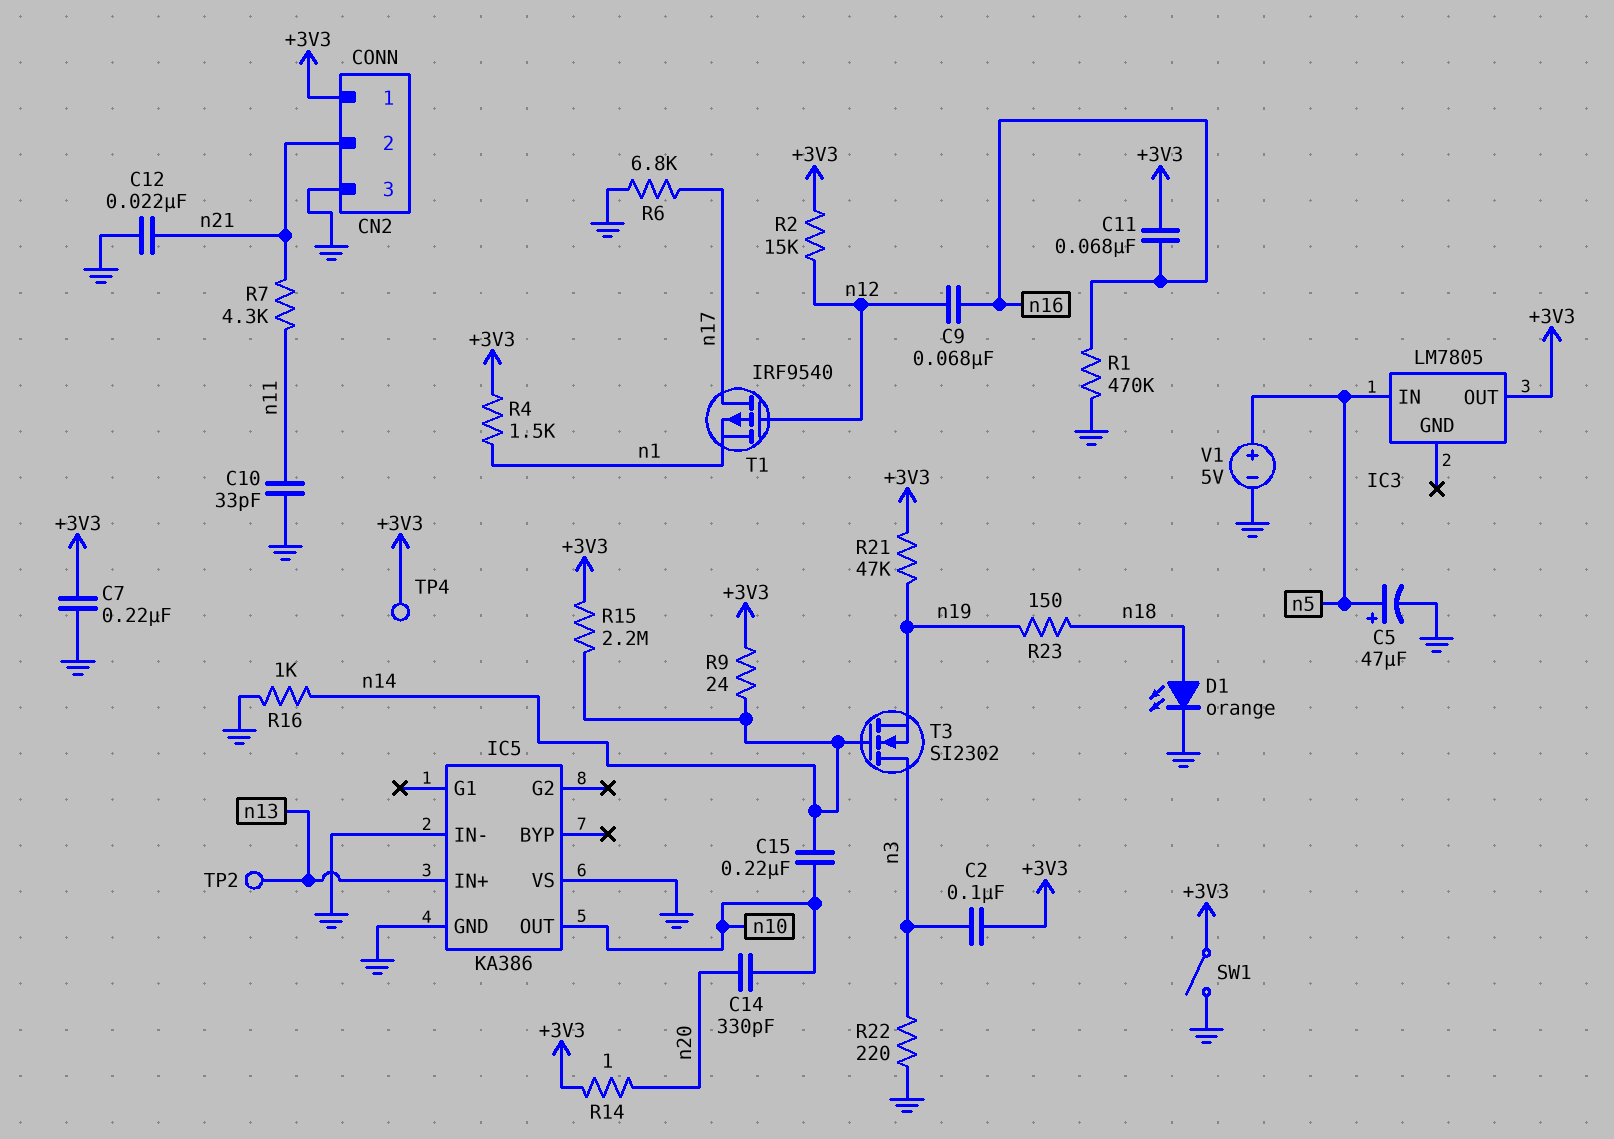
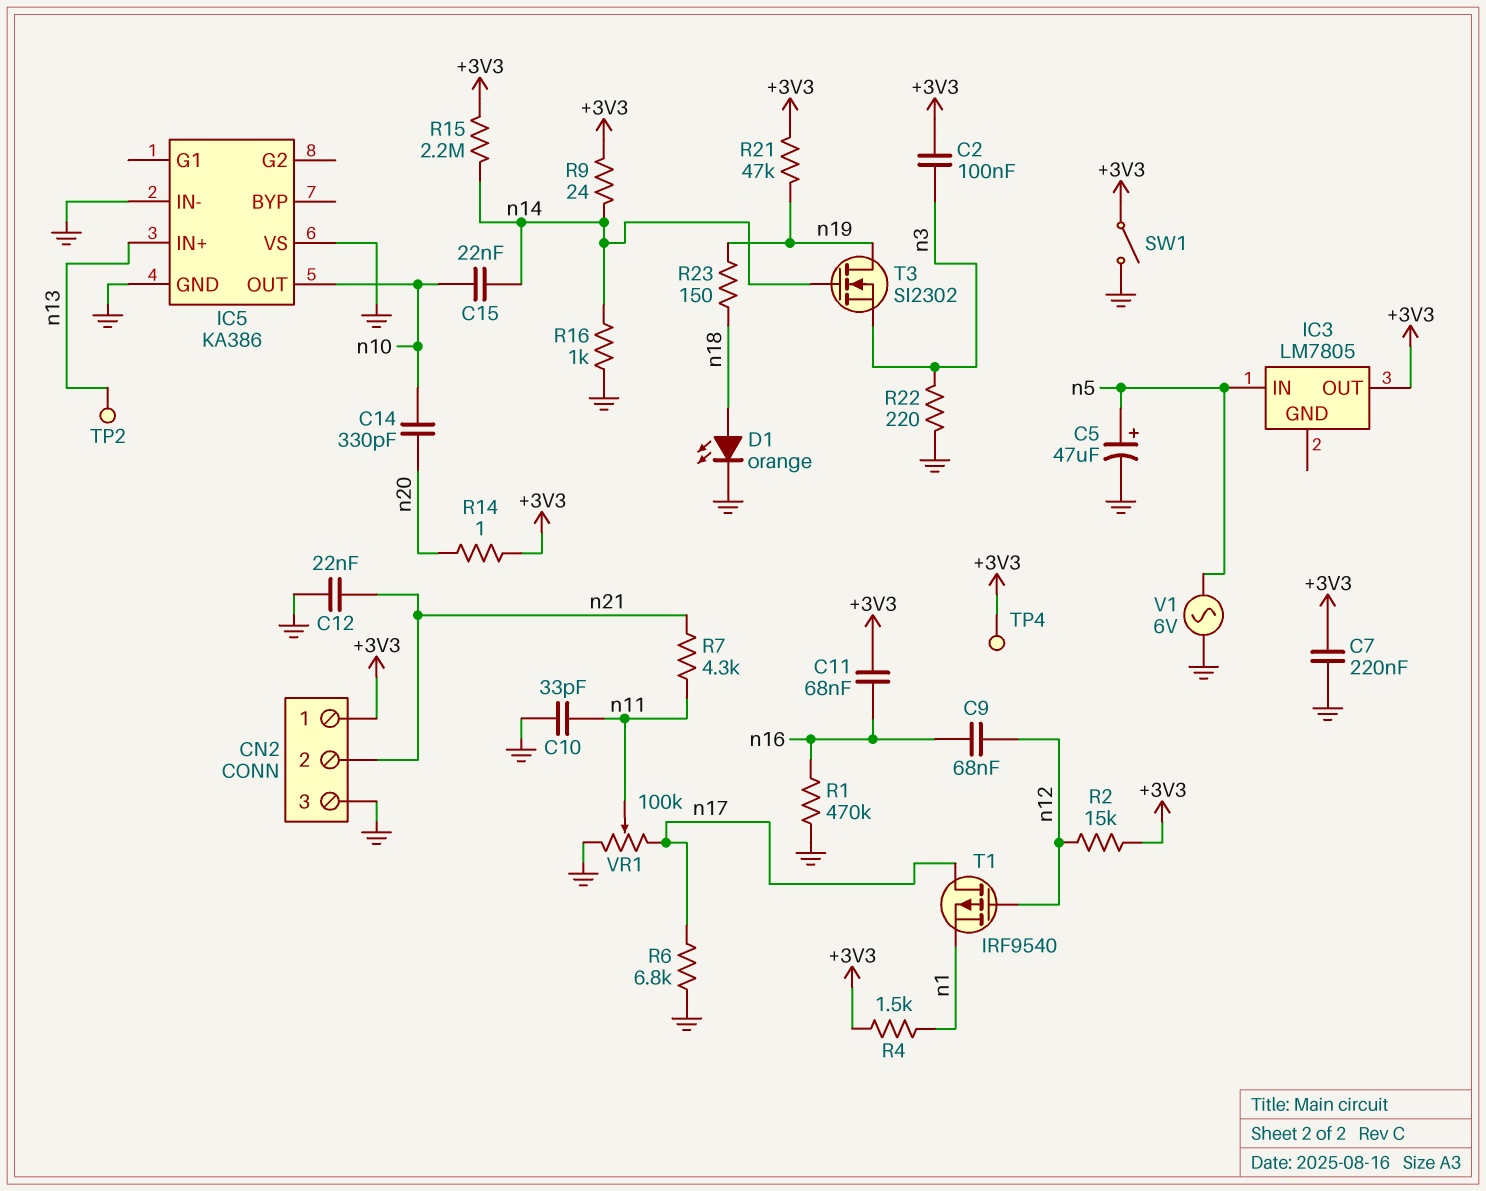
C15: 220nF (n10, n14) -> 22nF (n10, n14)
T3: NMOS SI2302 (G n14, D n3, S n19) -> NMOS SI2302 (G n14, D n19, S n3)
V1: 5V (plus n5, minus GND) -> AC 6V (GND, n5)
VR1: none -> 100k (GND, n17, wiper n11)

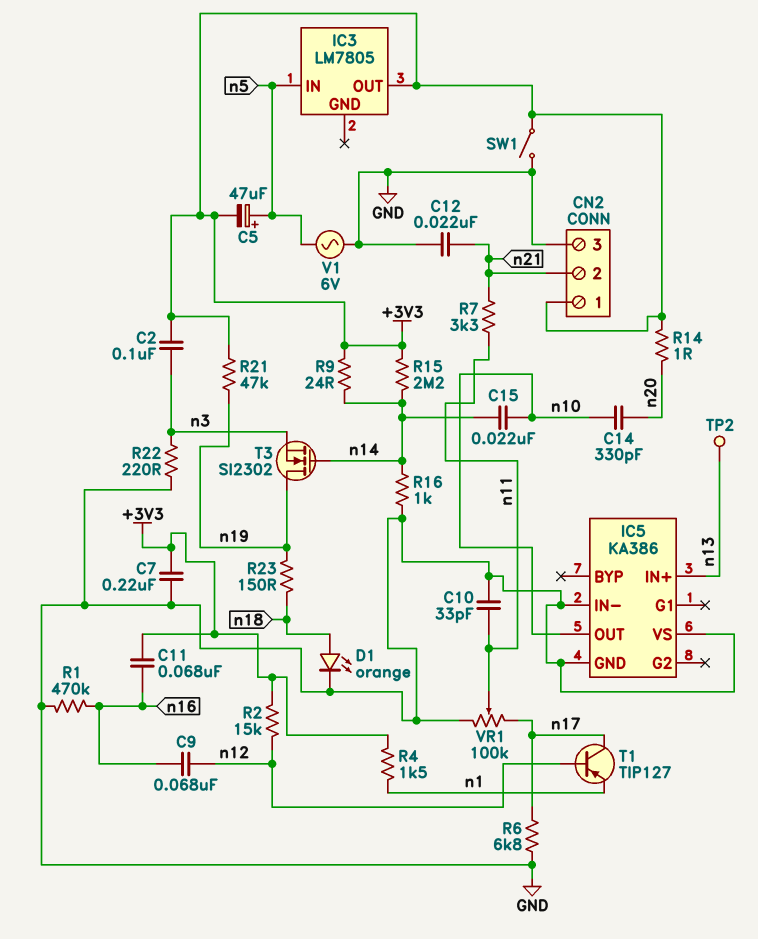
C5: 47uF (plus n5, minus GND) -> 47uF (plus n5, minus +3V3)
R7: 4.3k (n11, n21) -> 3.3k (n11, n21)
T1: PMOS IRF9540 (G n12, D n17, S n1) -> PNP TIP127 (B n12, C n17, E n1)
TP4: test point (+3V3) -> none

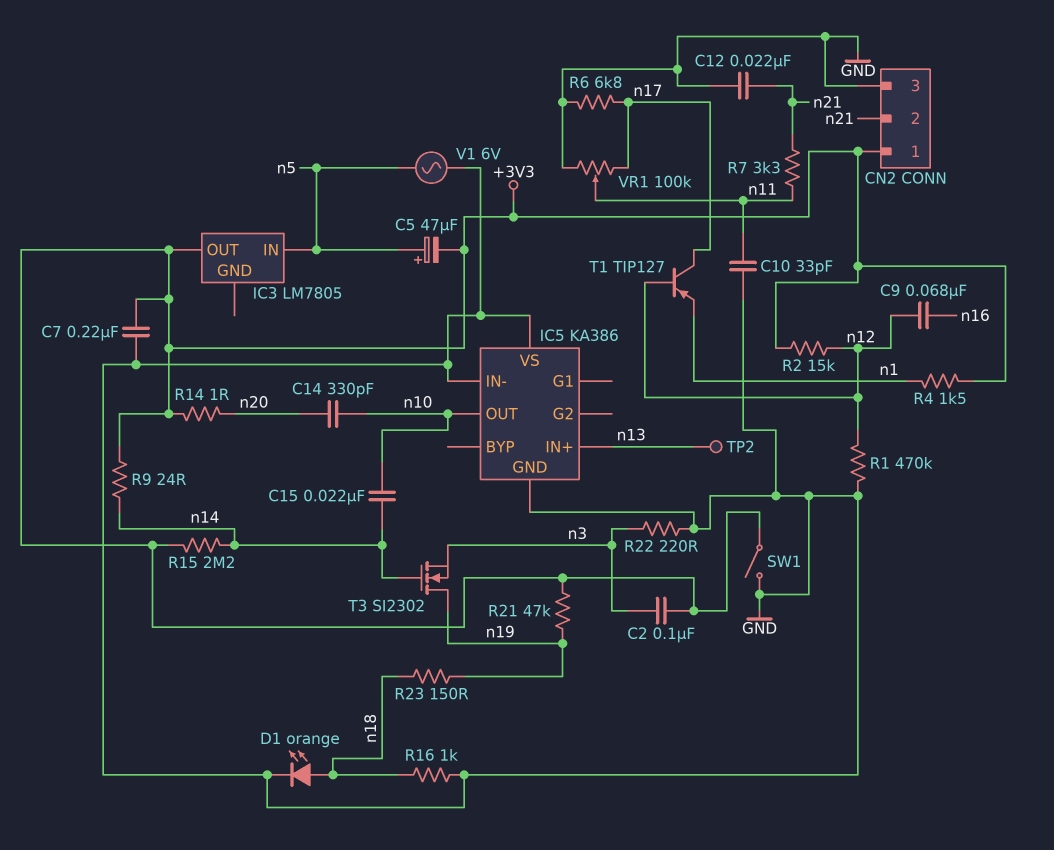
C11: 68nF (+3V3, n16) -> none
R1: 470k (GND, n16) -> 470k (GND, n12)
R16: 1k (GND, n14) -> 1k (GND, n18)

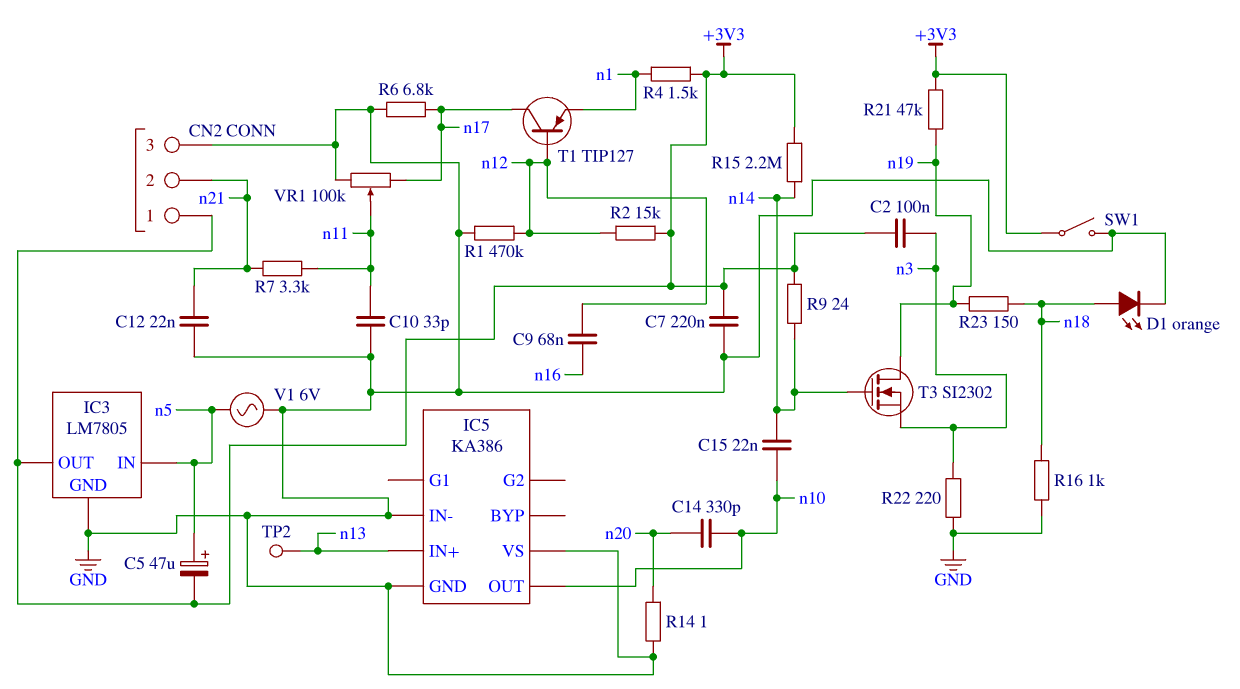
IC3 pin GND: none -> GND
R14: 1 (+3V3, n20) -> 1 (GND, n20)

